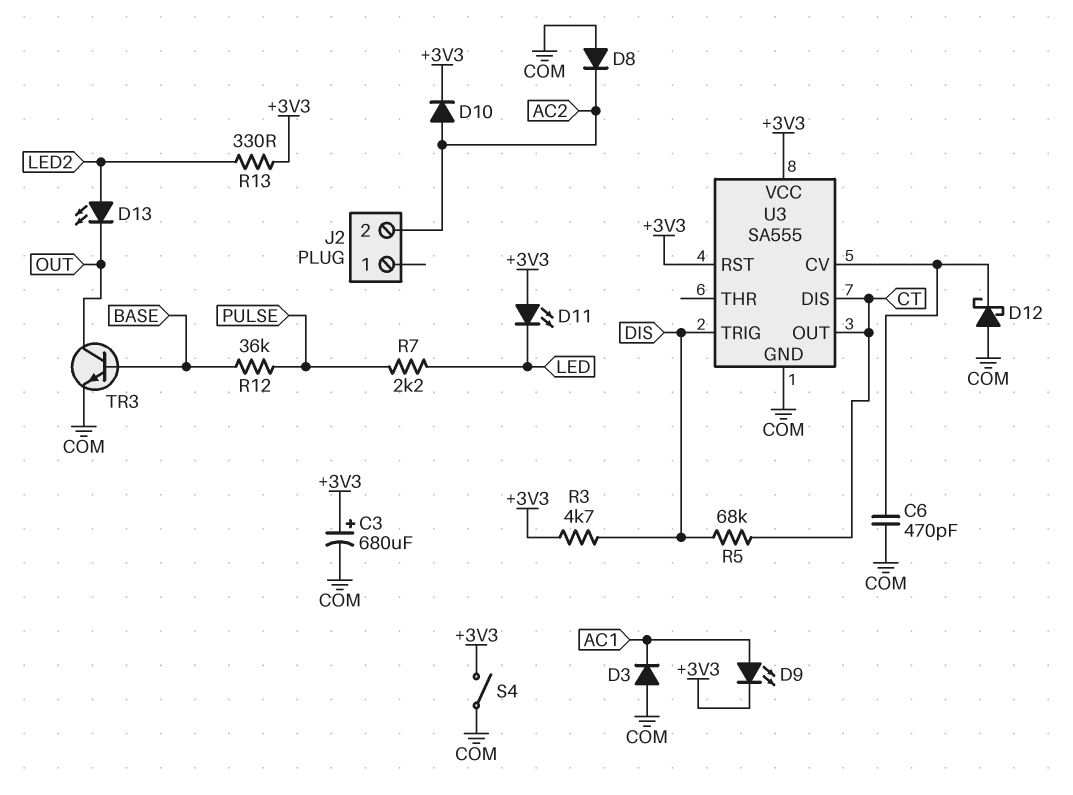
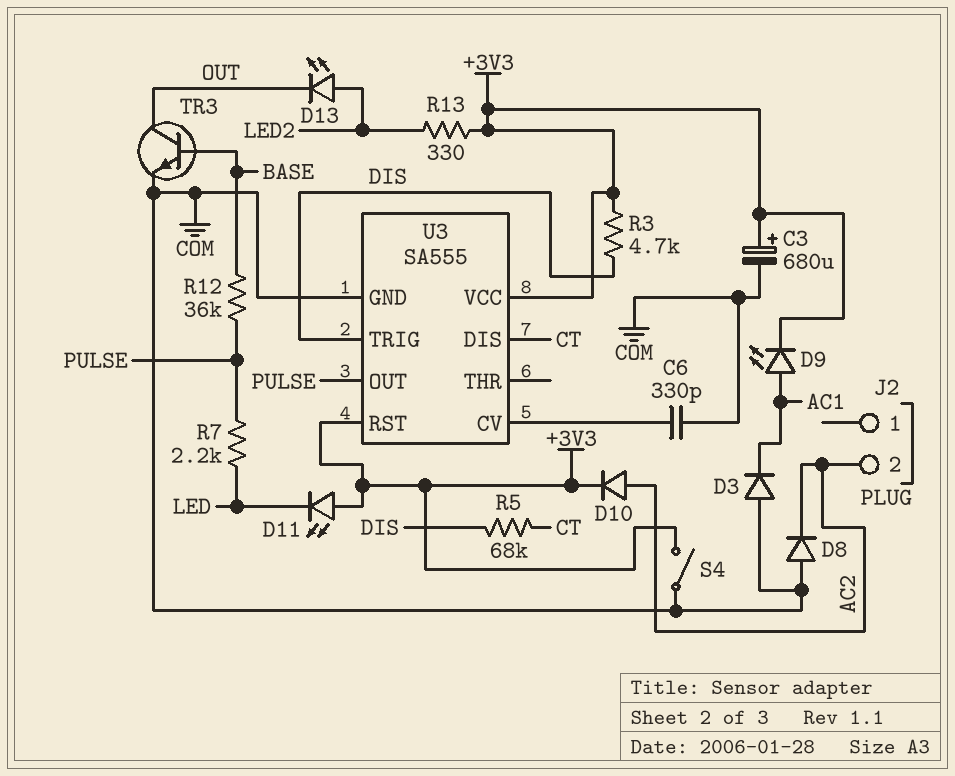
C6: 470pF (COM, U3/CV) -> 330pF (COM, U3/CV)
D12: schottky (A COM, K U3/CV) -> none
U3 pin OUT: CT -> PULSE

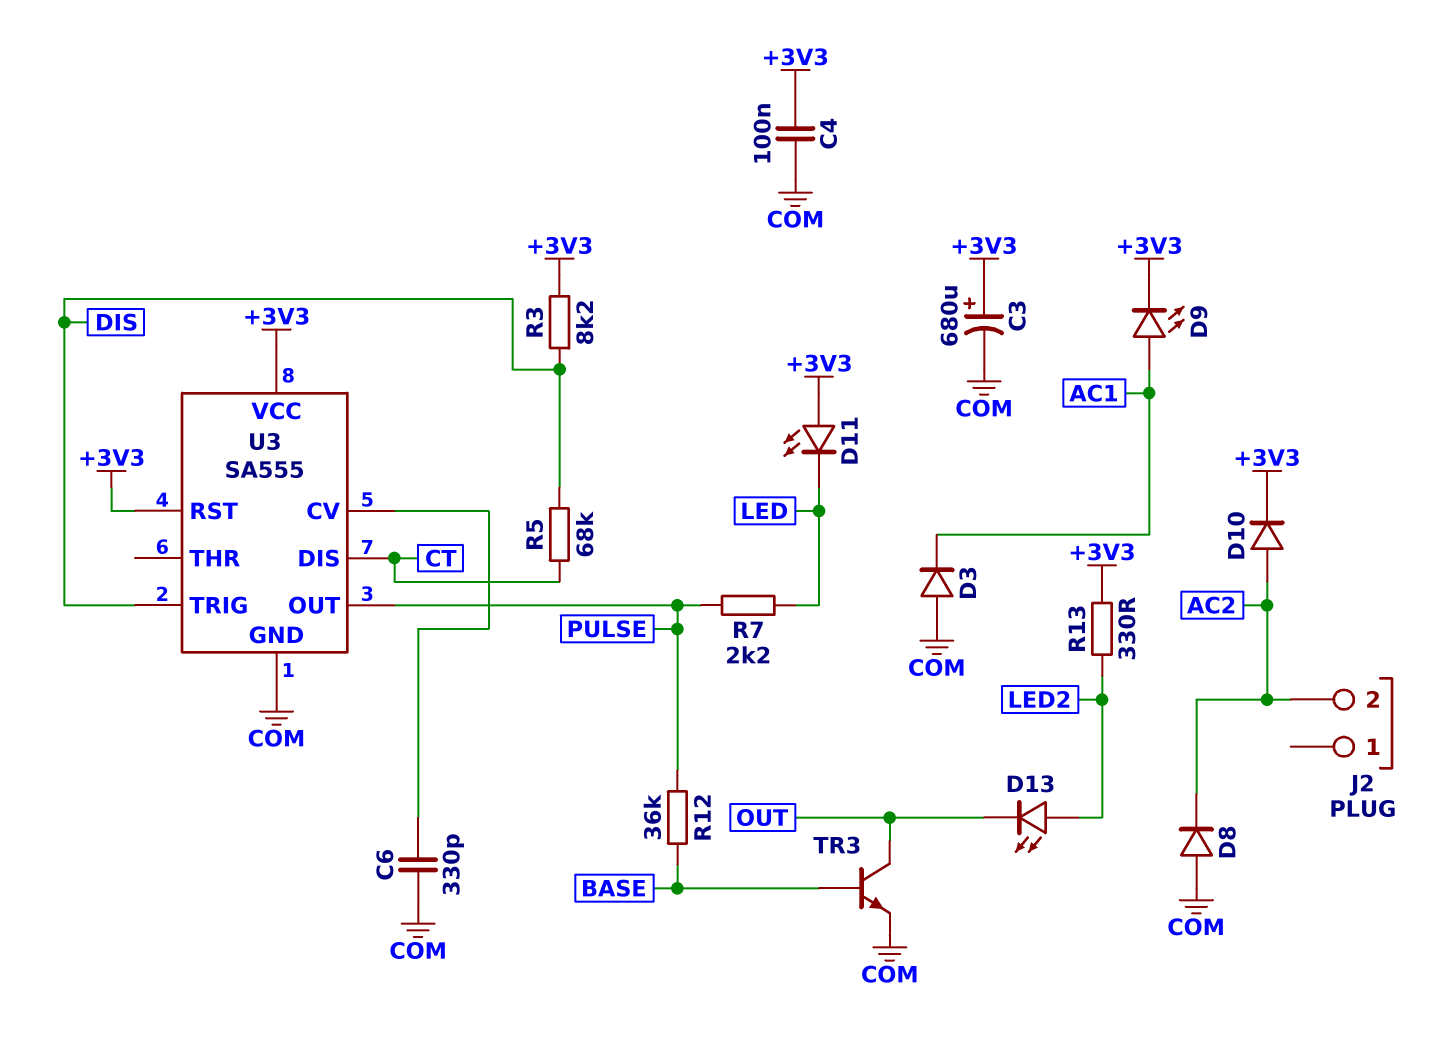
C4: none -> 100nF (+3V3, COM)
R3: 4.7k (+3V3, DIS) -> 8.2k (+3V3, DIS)
S4: switch (+3V3, COM) -> none

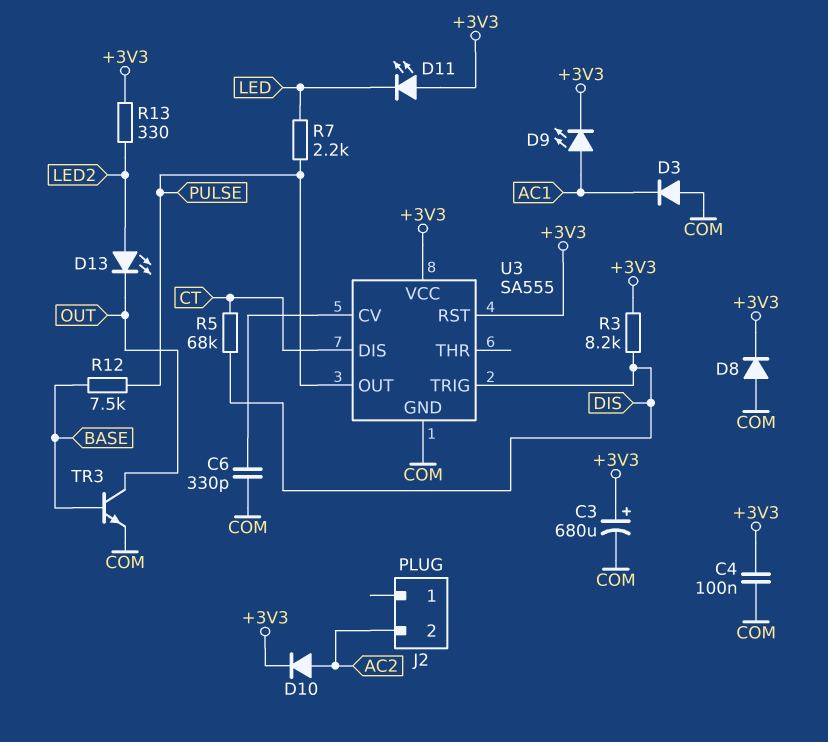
D8: diode (A COM, K AC2) -> diode (A COM, K +3V3)
R12: 36k (BASE, PULSE) -> 7.5k (BASE, PULSE)

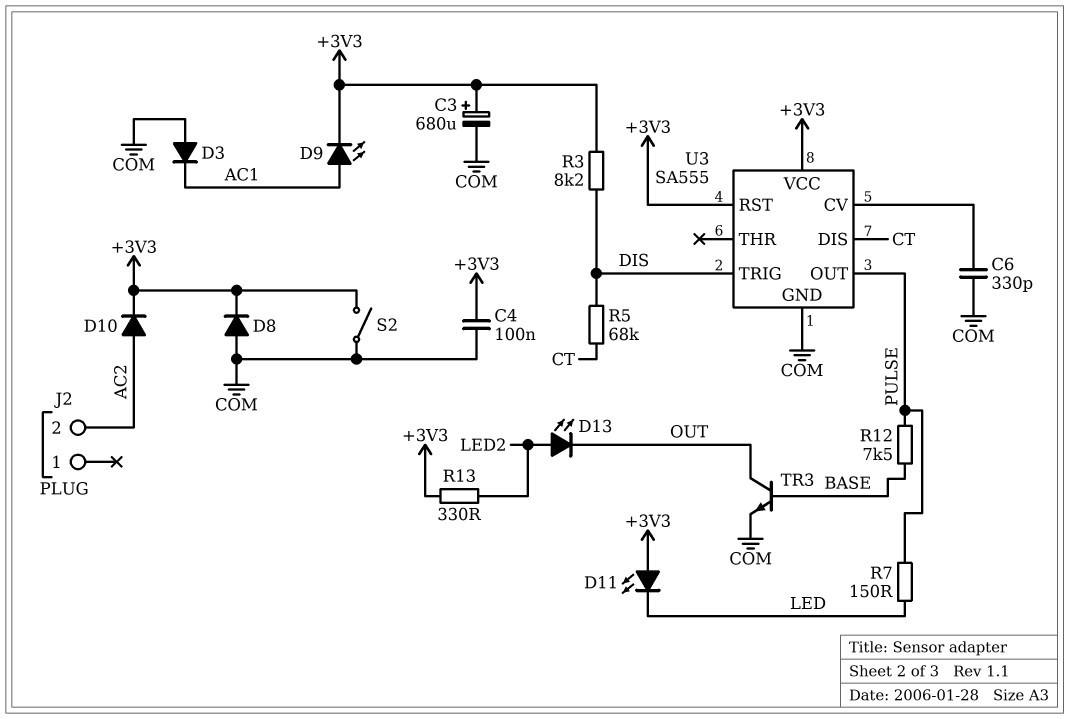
R7: 2.2k (LED, PULSE) -> 150 (LED, PULSE)
S2: none -> switch (+3V3, COM)

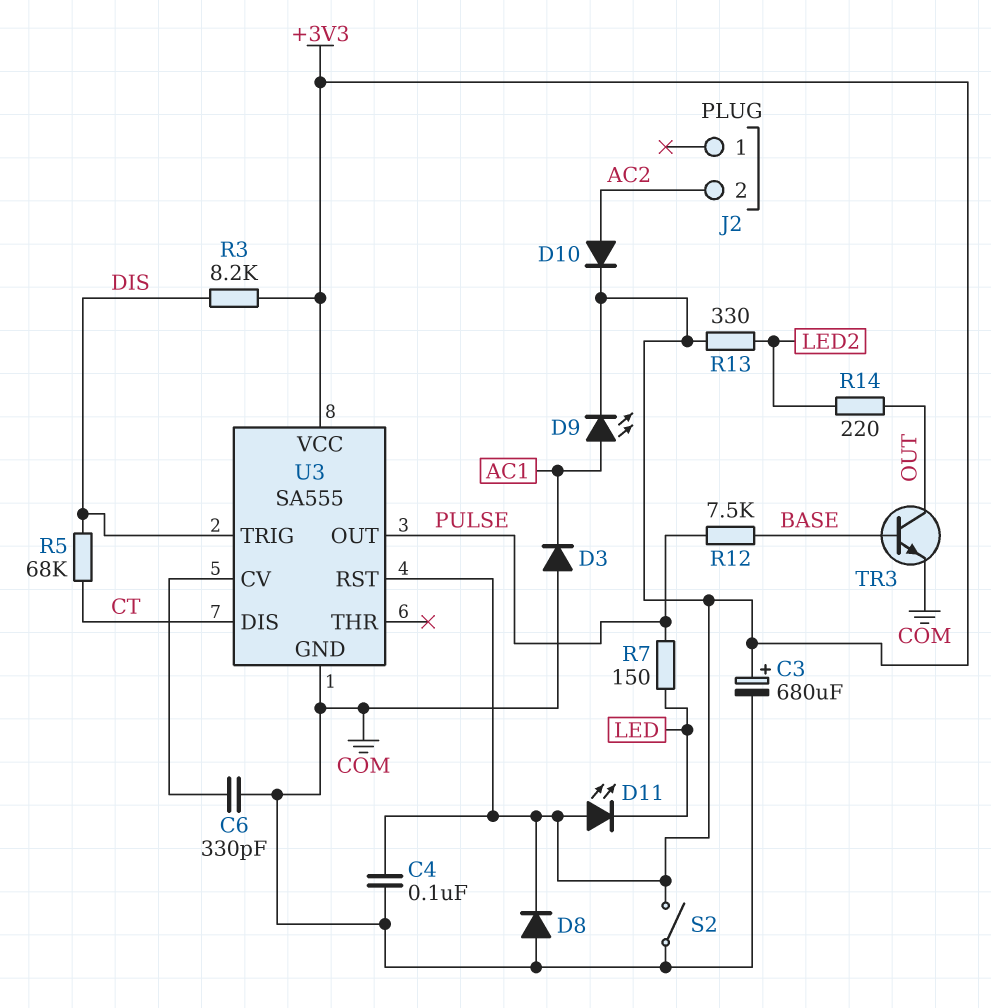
D13: LED (A LED2, K OUT) -> none
R14: none -> 220 (LED2, OUT)

